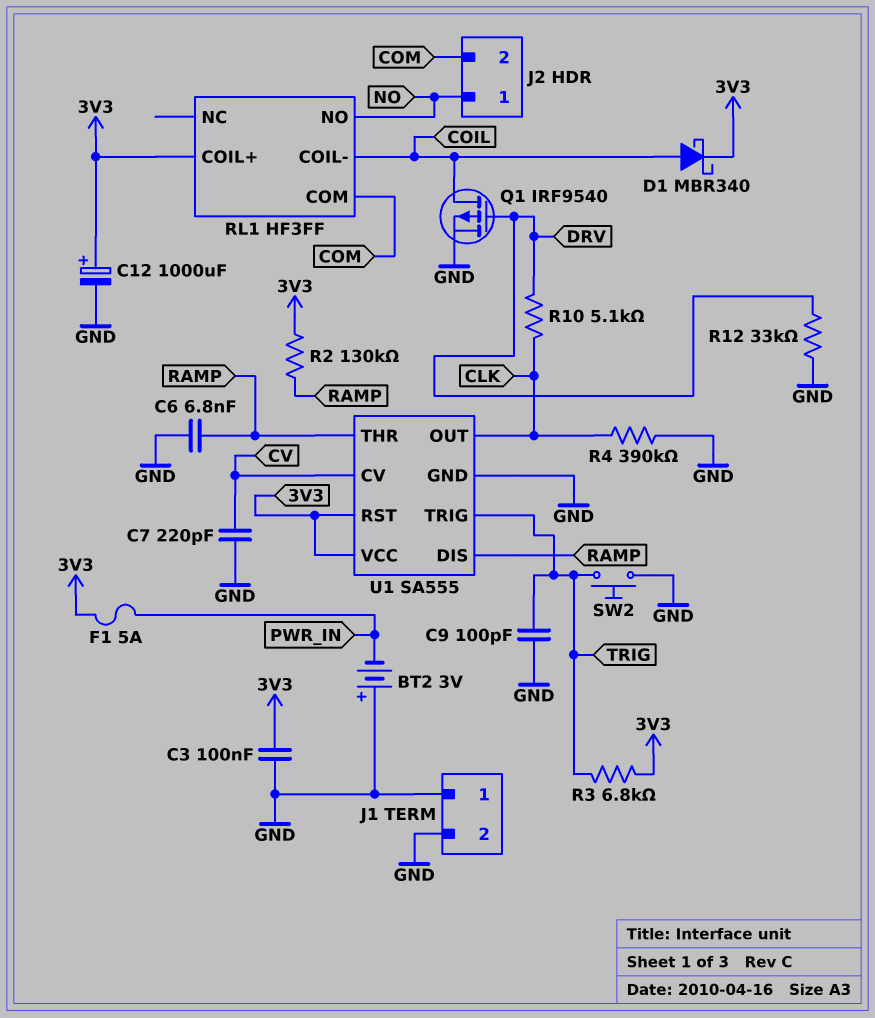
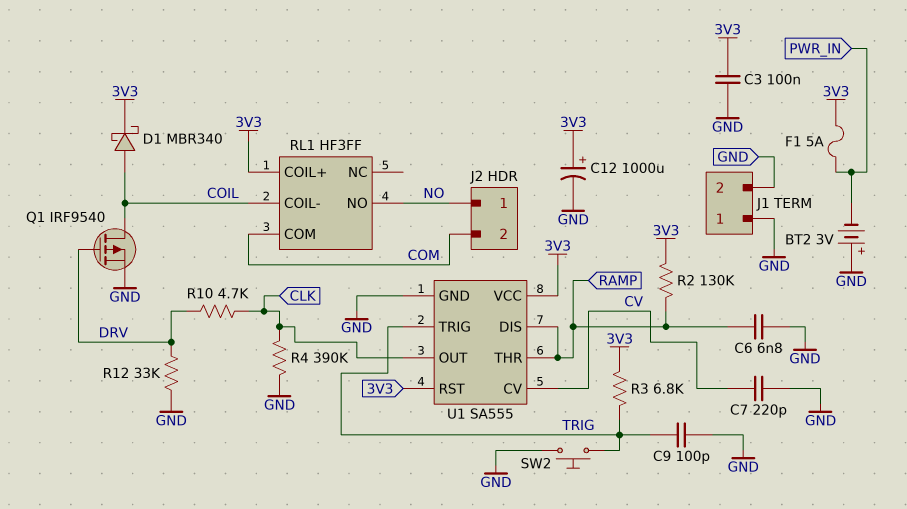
R10: 5.1k (CLK, DRV) -> 4.7k (CLK, DRV)

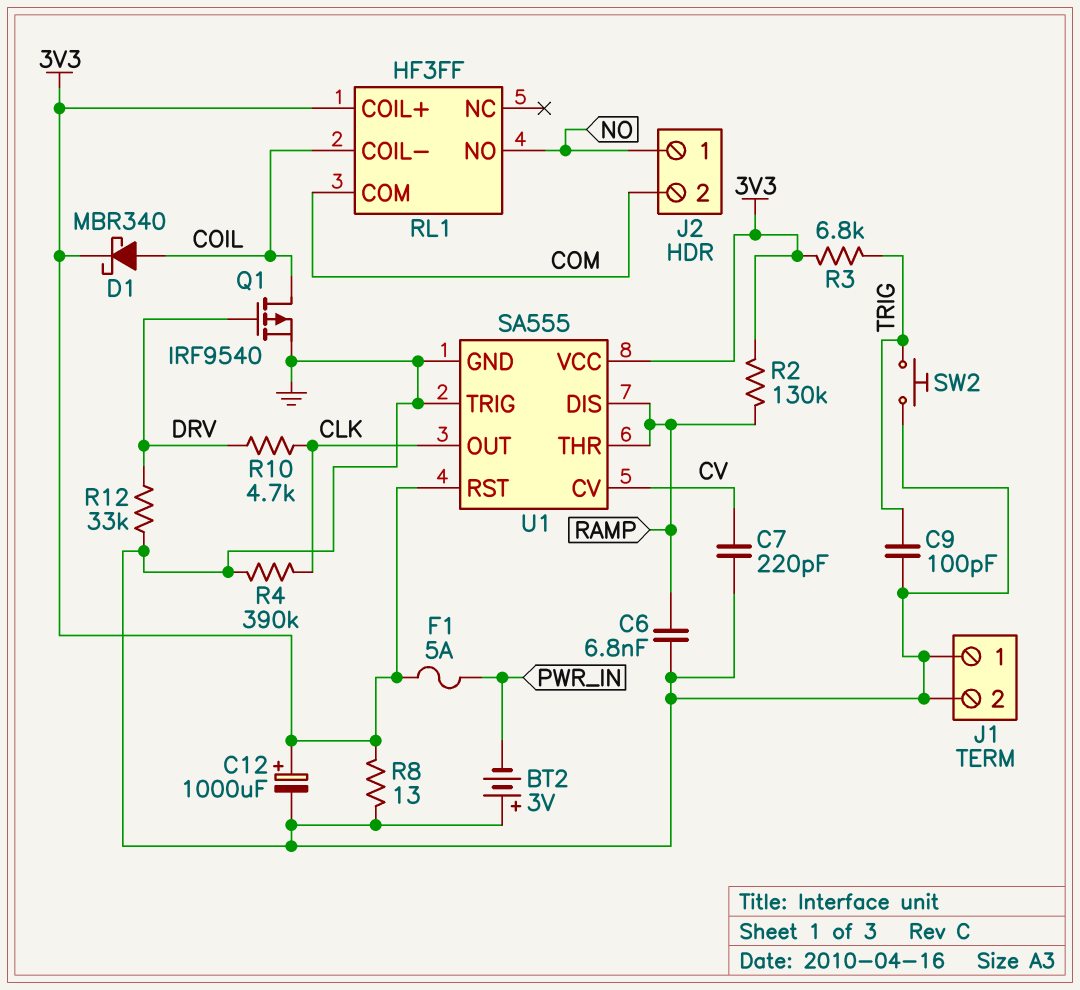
C3: 100nF (3V3, GND) -> none
R8: none -> 13 (3V3, GND)
U1 pin TRIG: TRIG -> GND

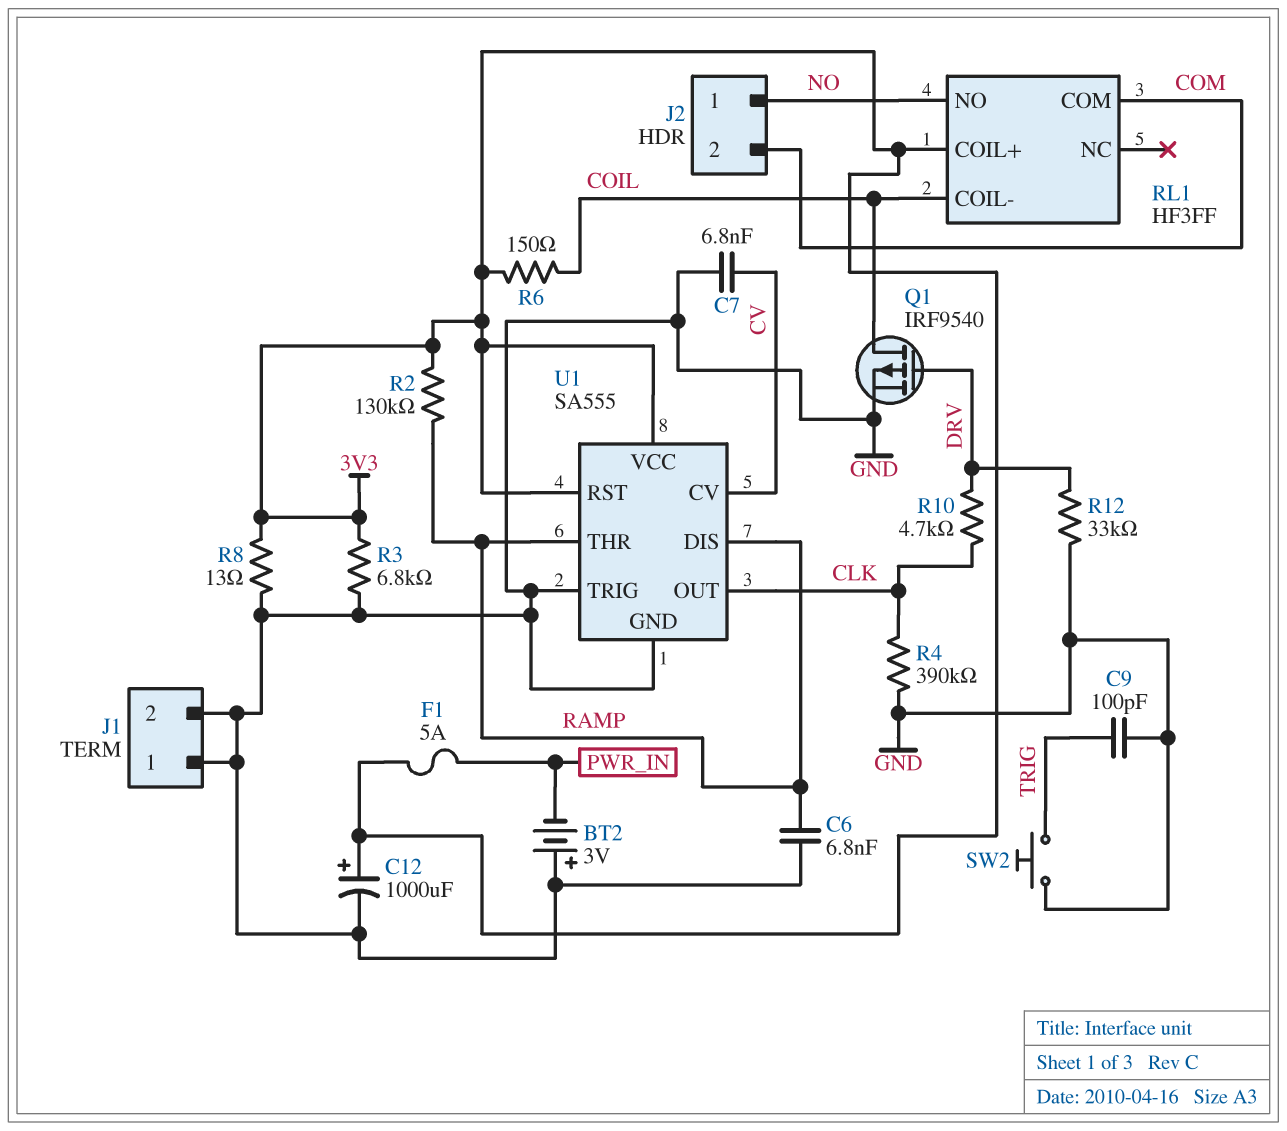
C7: 220pF (CV, GND) -> 6.8nF (CV, GND)
D1: schottky MBR340 (A COIL, K 3V3) -> none
R3: 6.8k (3V3, TRIG) -> 6.8k (3V3, GND)
R6: none -> 150 (3V3, COIL)

